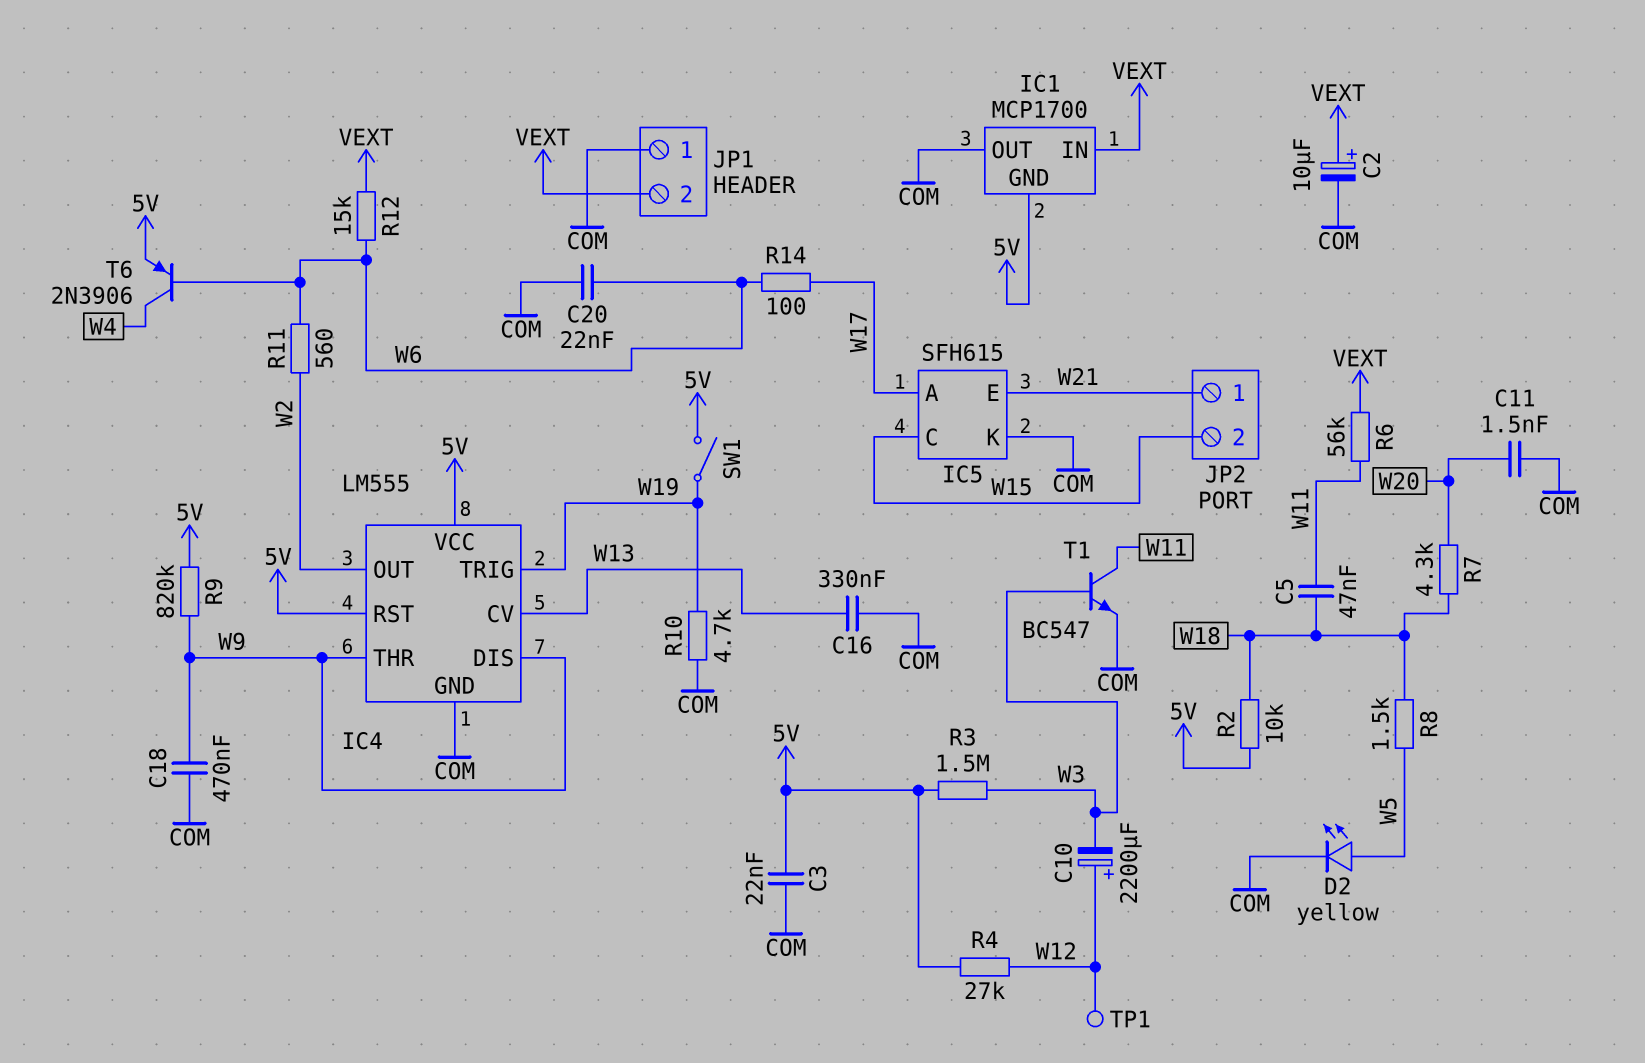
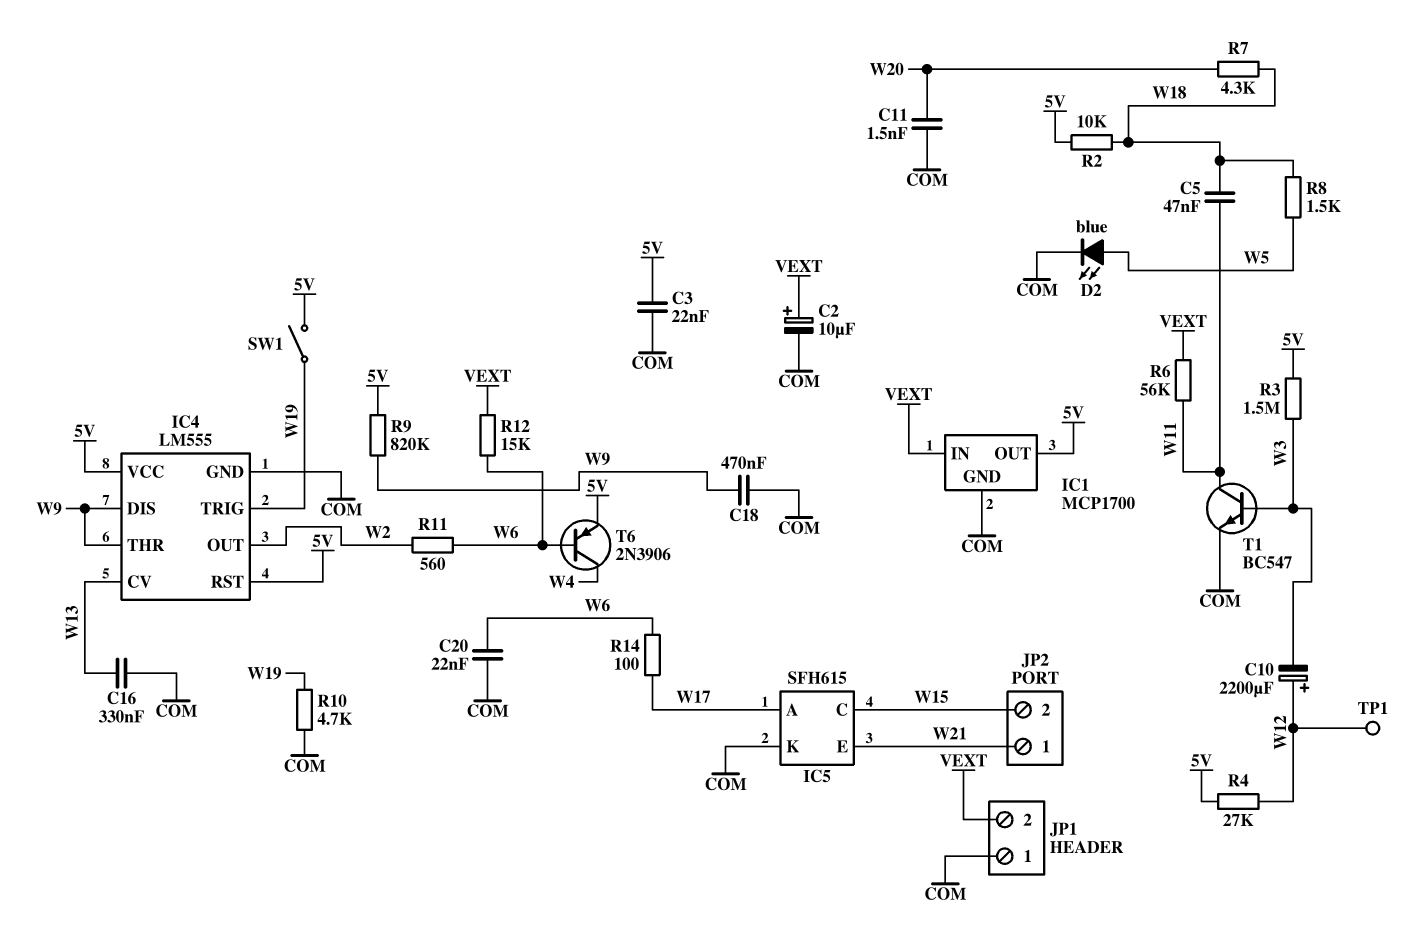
D2: LED yellow (A W5, K COM) -> LED blue (A W5, K COM)
IC1 pin GND: 5V -> COM
IC1 pin OUT: COM -> 5V

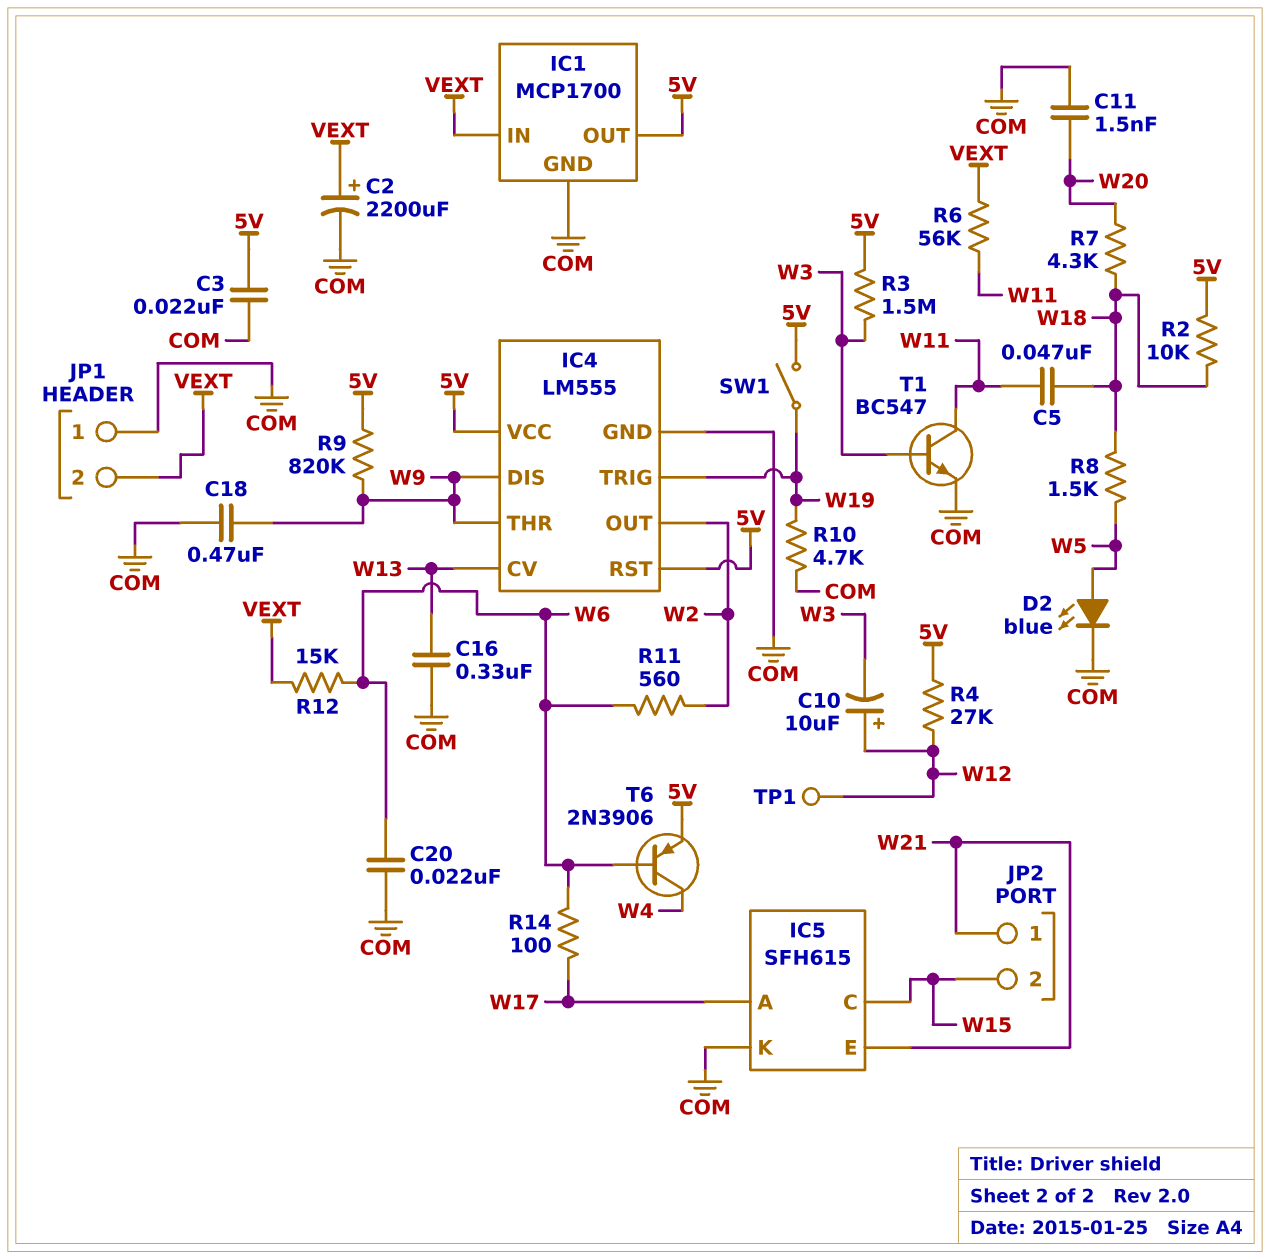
C2: 10uF (plus VEXT, minus COM) -> 2200uF (plus VEXT, minus COM)
C10: 2200uF (plus W12, minus W3) -> 10uF (plus W12, minus W3)

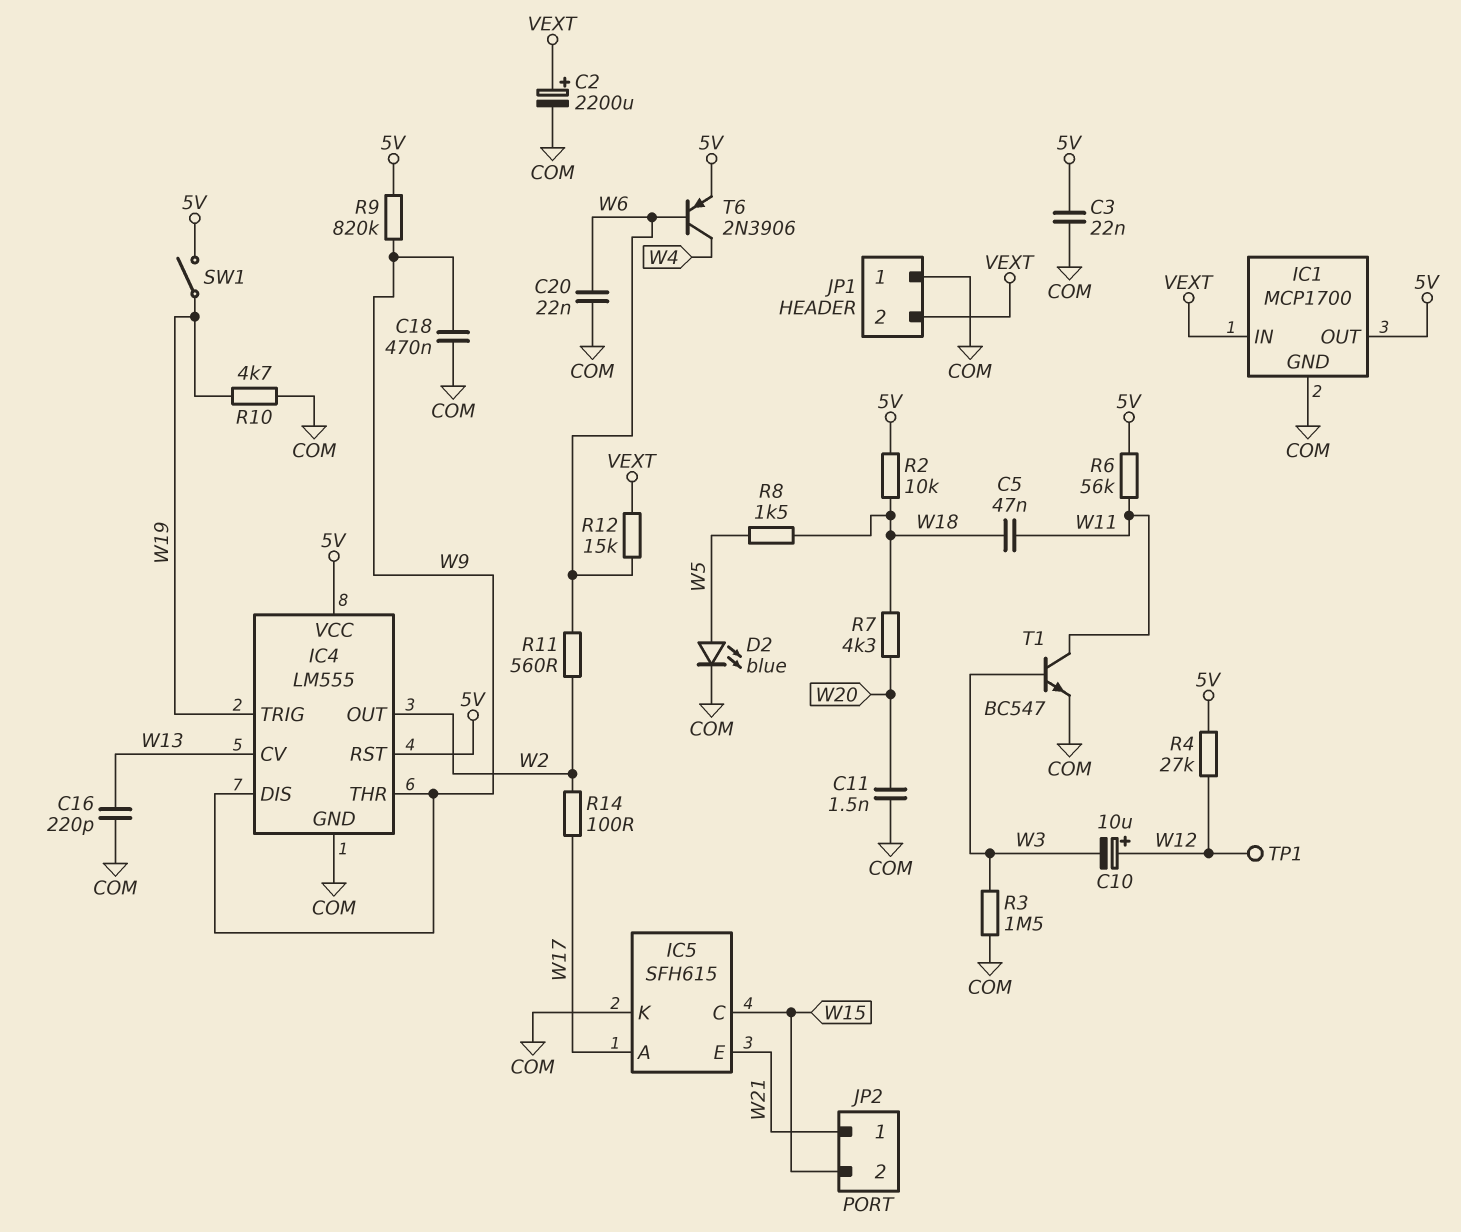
C16: 330nF (COM, W13) -> 220pF (COM, W13)
R3: 1.5M (5V, W3) -> 1.5M (COM, W3)
R6: 56k (VEXT, W11) -> 56k (5V, W11)
R14: 100 (W6, W17) -> 100 (W2, W17)

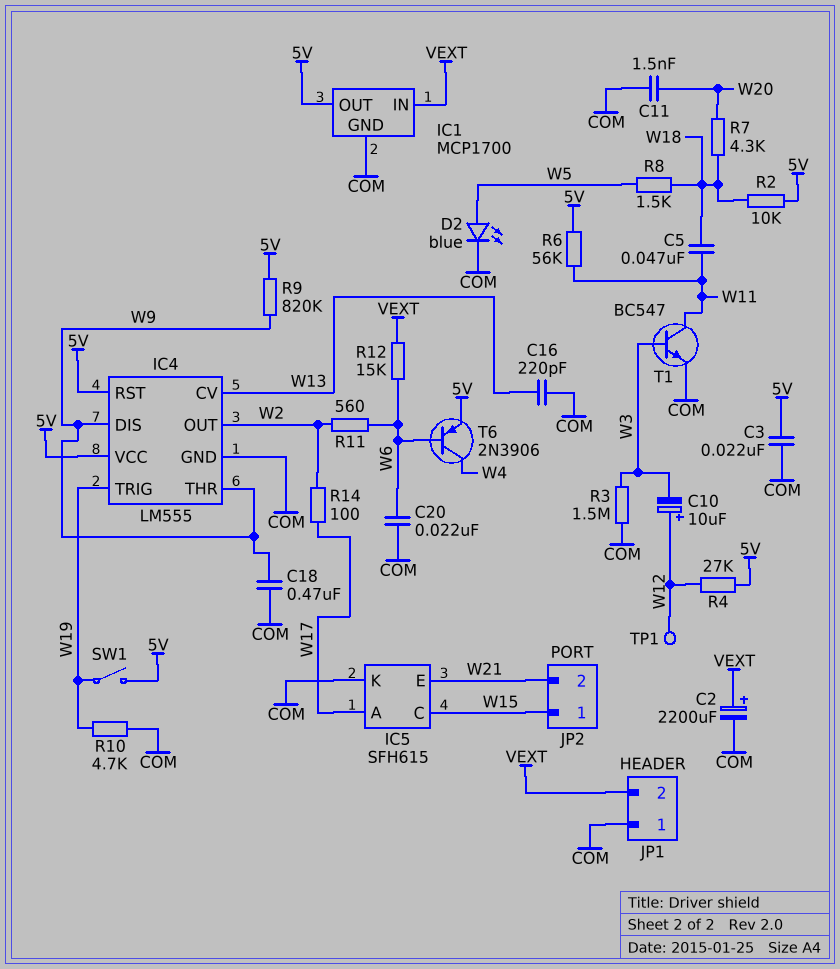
JP2 pin 1: W21 -> W15
JP2 pin 2: W15 -> W21

